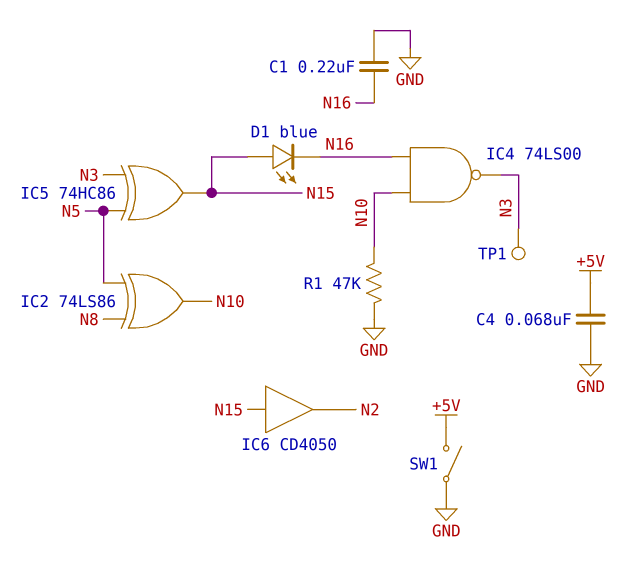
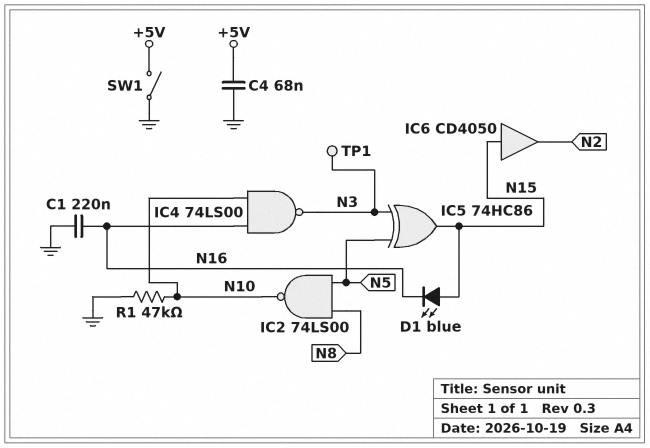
IC2: XOR 74LS86 (in N5, in N8, out N10) -> NAND 74LS00 (in N5, in N8, out N10)

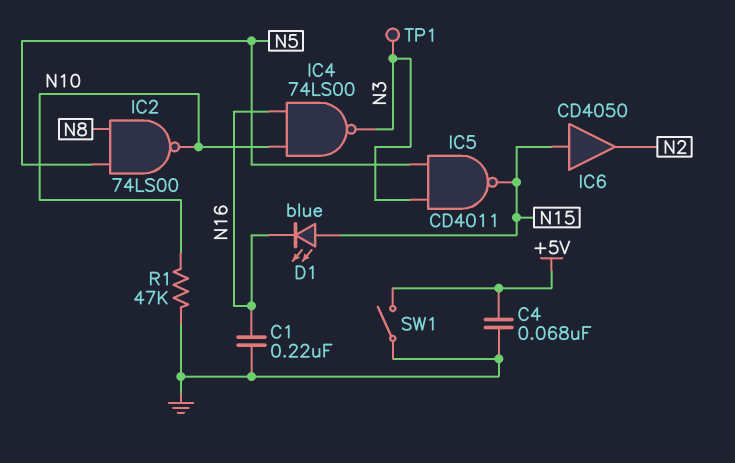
IC5: XOR 74HC86 (in N3, in N5, out N15) -> NAND CD4011 (in N3, in N5, out N15)

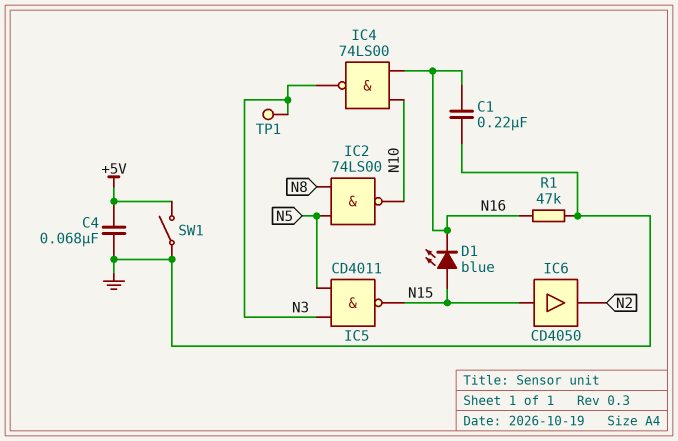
R1: 47k (GND, N10) -> 47k (GND, N16)

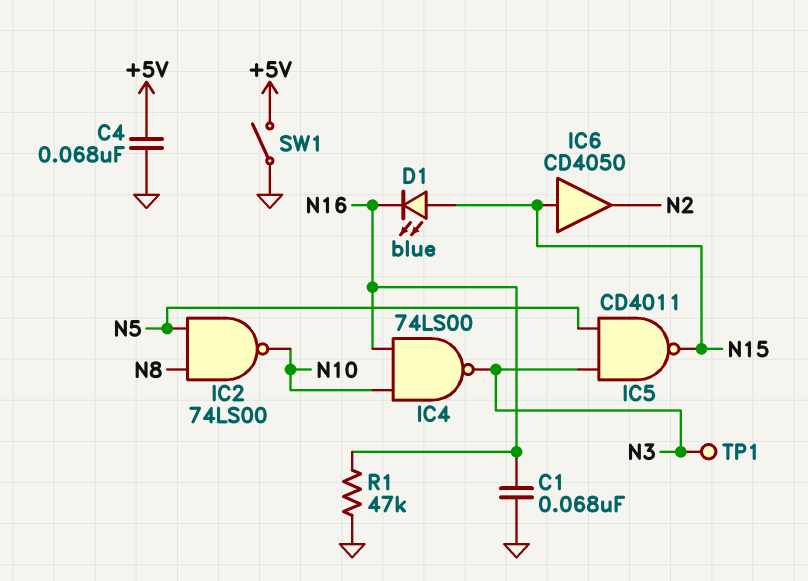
C1: 220nF (GND, N16) -> 68nF (GND, N16)

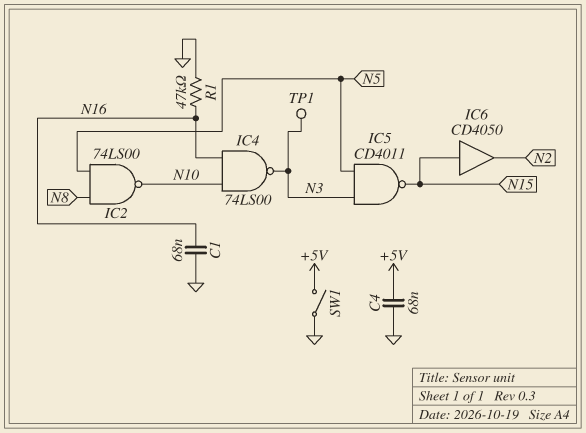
D1: LED blue (A N15, K N16) -> none

